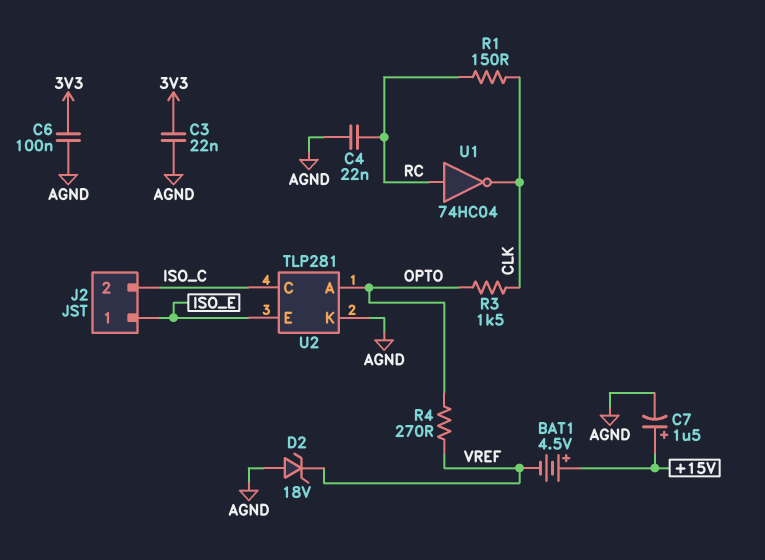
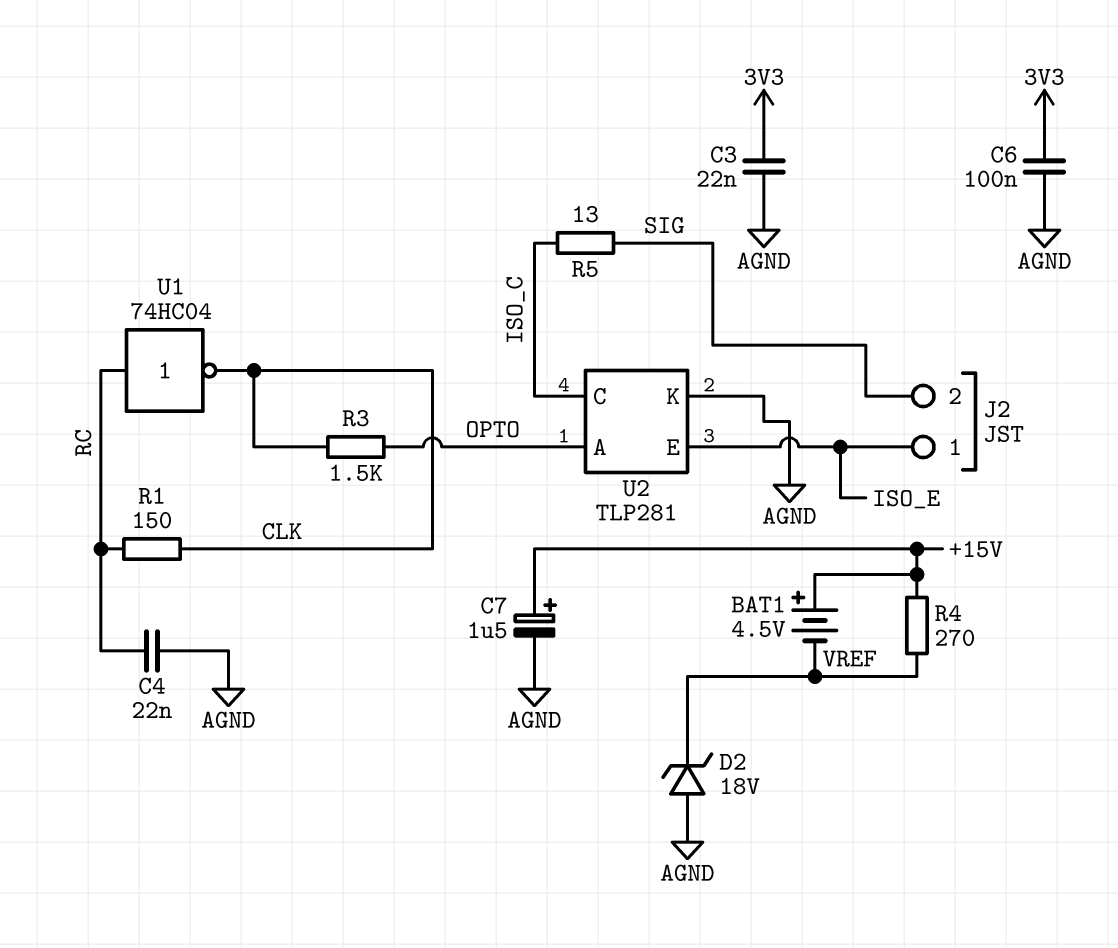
J2 pin 2: ISO_C -> SIG
R4: 270 (OPTO, VREF) -> 270 (+15V, VREF)
R5: none -> 13 (ISO_C, SIG)

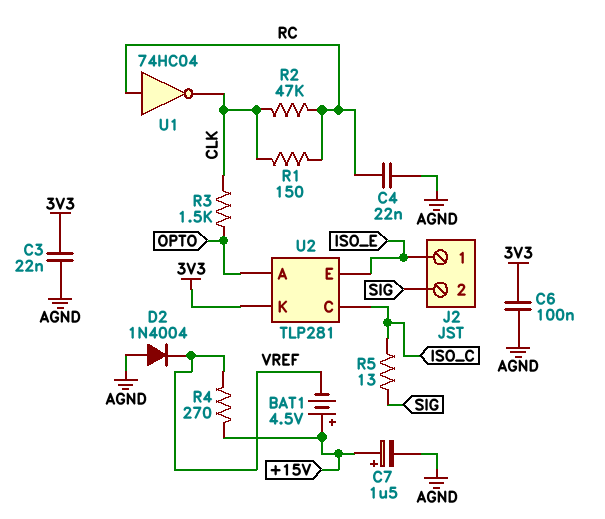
D2: zener 18V (A AGND, K VREF) -> diode 1N4004 (A AGND, K VREF)
R2: none -> 47k (CLK, RC)
U2 pin K: AGND -> 3V3

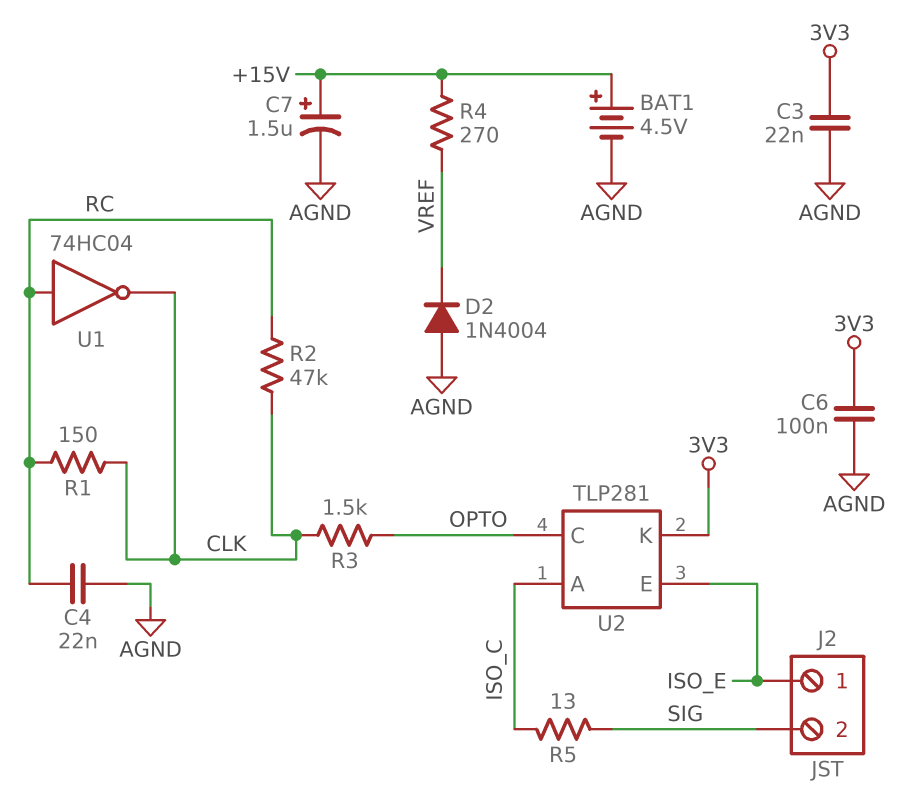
BAT1: 4.5V (plus +15V, minus VREF) -> 4.5V (plus +15V, minus AGND)
U2 pin A: OPTO -> ISO_C
U2 pin C: ISO_C -> OPTO

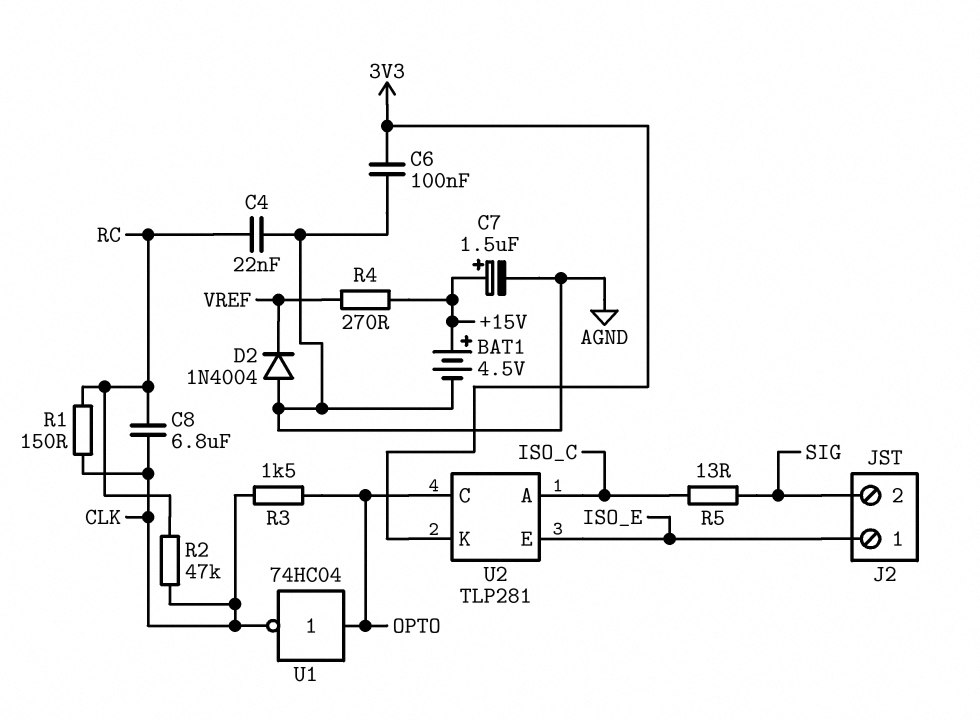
C3: 22nF (3V3, AGND) -> none
C8: none -> 6.8uF (CLK, RC)
U1: NOT 74HC04 (in RC, out CLK) -> NOT 74HC04 (in OPTO, out CLK)

